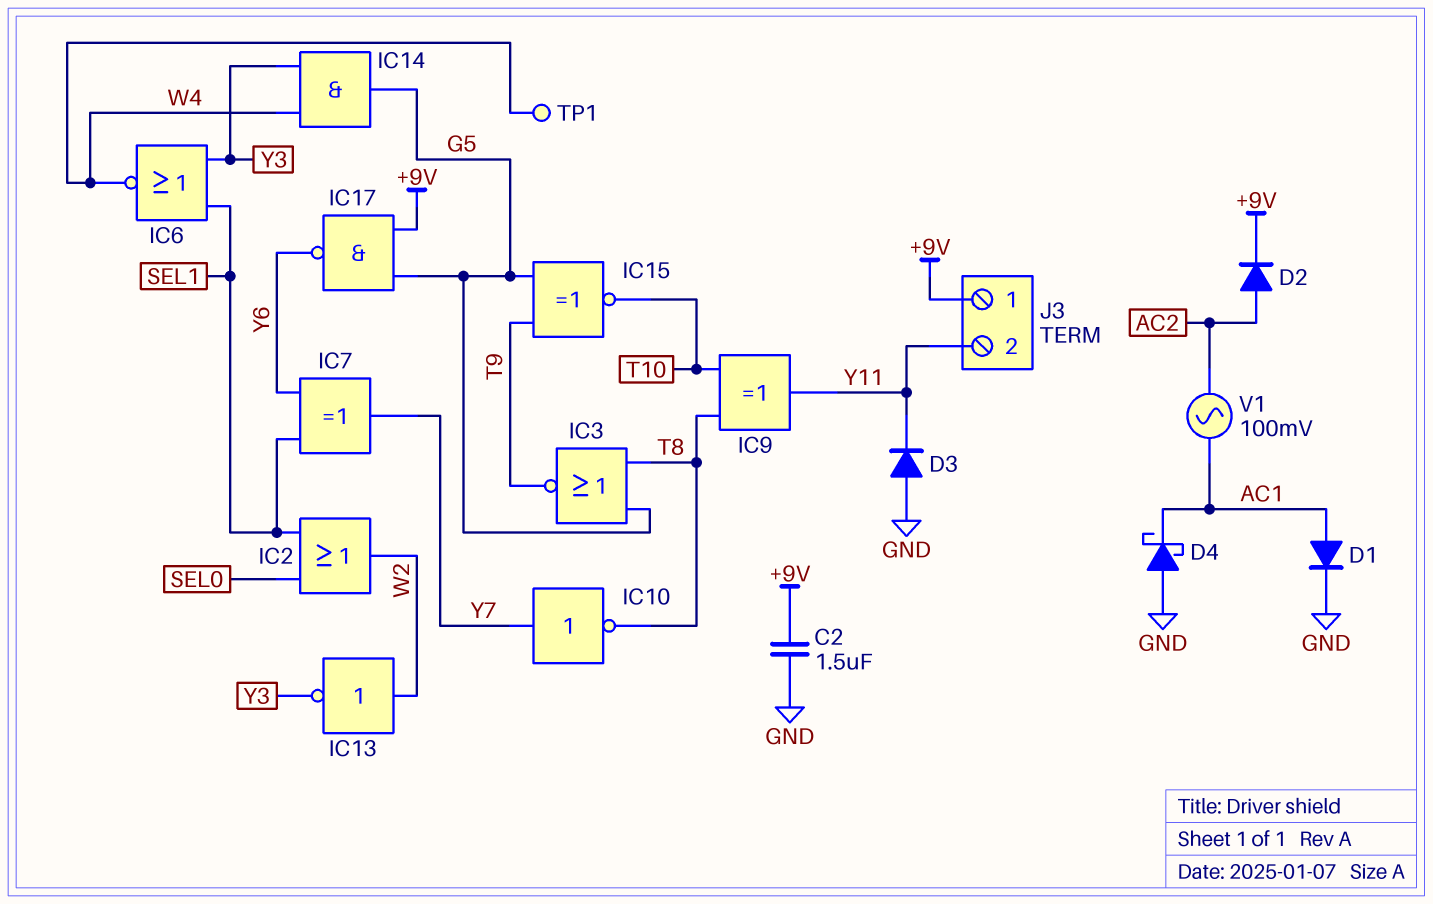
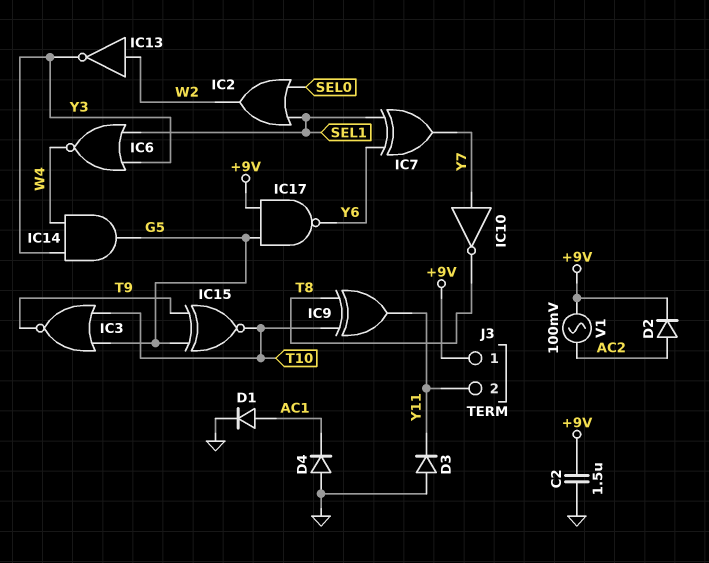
D4: schottky (A GND, K AC1) -> diode (A GND, K AC1)
IC3: NOR (in G5, in T8, out T9) -> NOR (in G5, in T10, out T9)
TP1: test point (W4) -> none
V1: AC 100mV (AC1, AC2) -> AC 100mV (+9V, AC2)

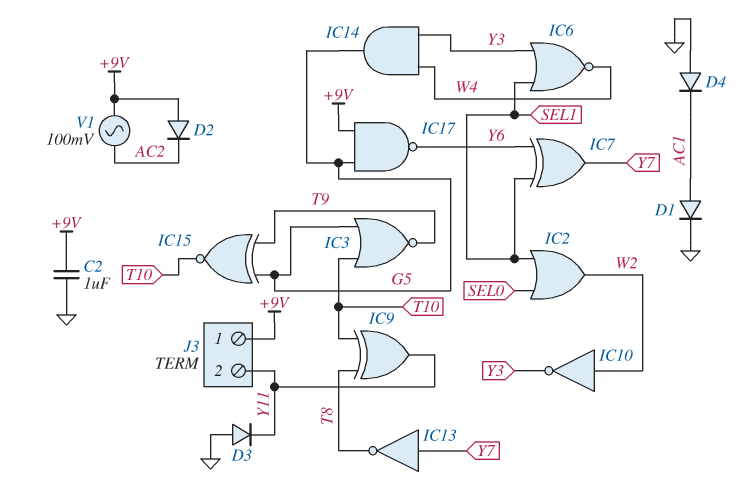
C2: 1.5uF (+9V, GND) -> 1uF (+9V, GND)
D2: diode (A AC2, K +9V) -> diode (A +9V, K AC2)
IC10: NOT (in Y7, out T8) -> NOT (in W2, out Y3)
IC13: NOT (in W2, out Y3) -> NOT (in Y7, out T8)

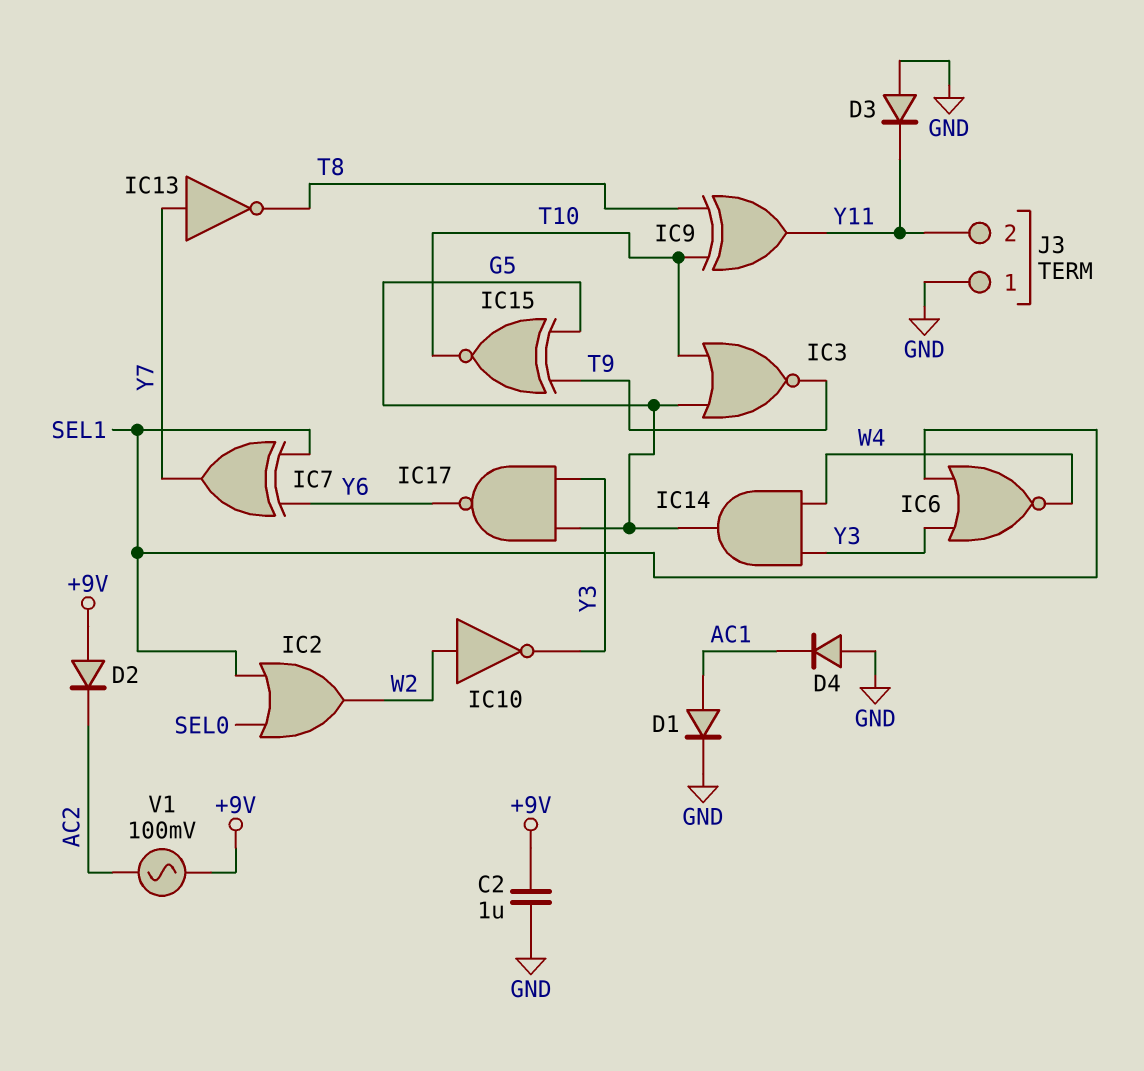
IC17: NAND (in +9V, in G5, out Y6) -> NAND (in G5, in Y3, out Y6)
J3 pin 1: +9V -> GND

